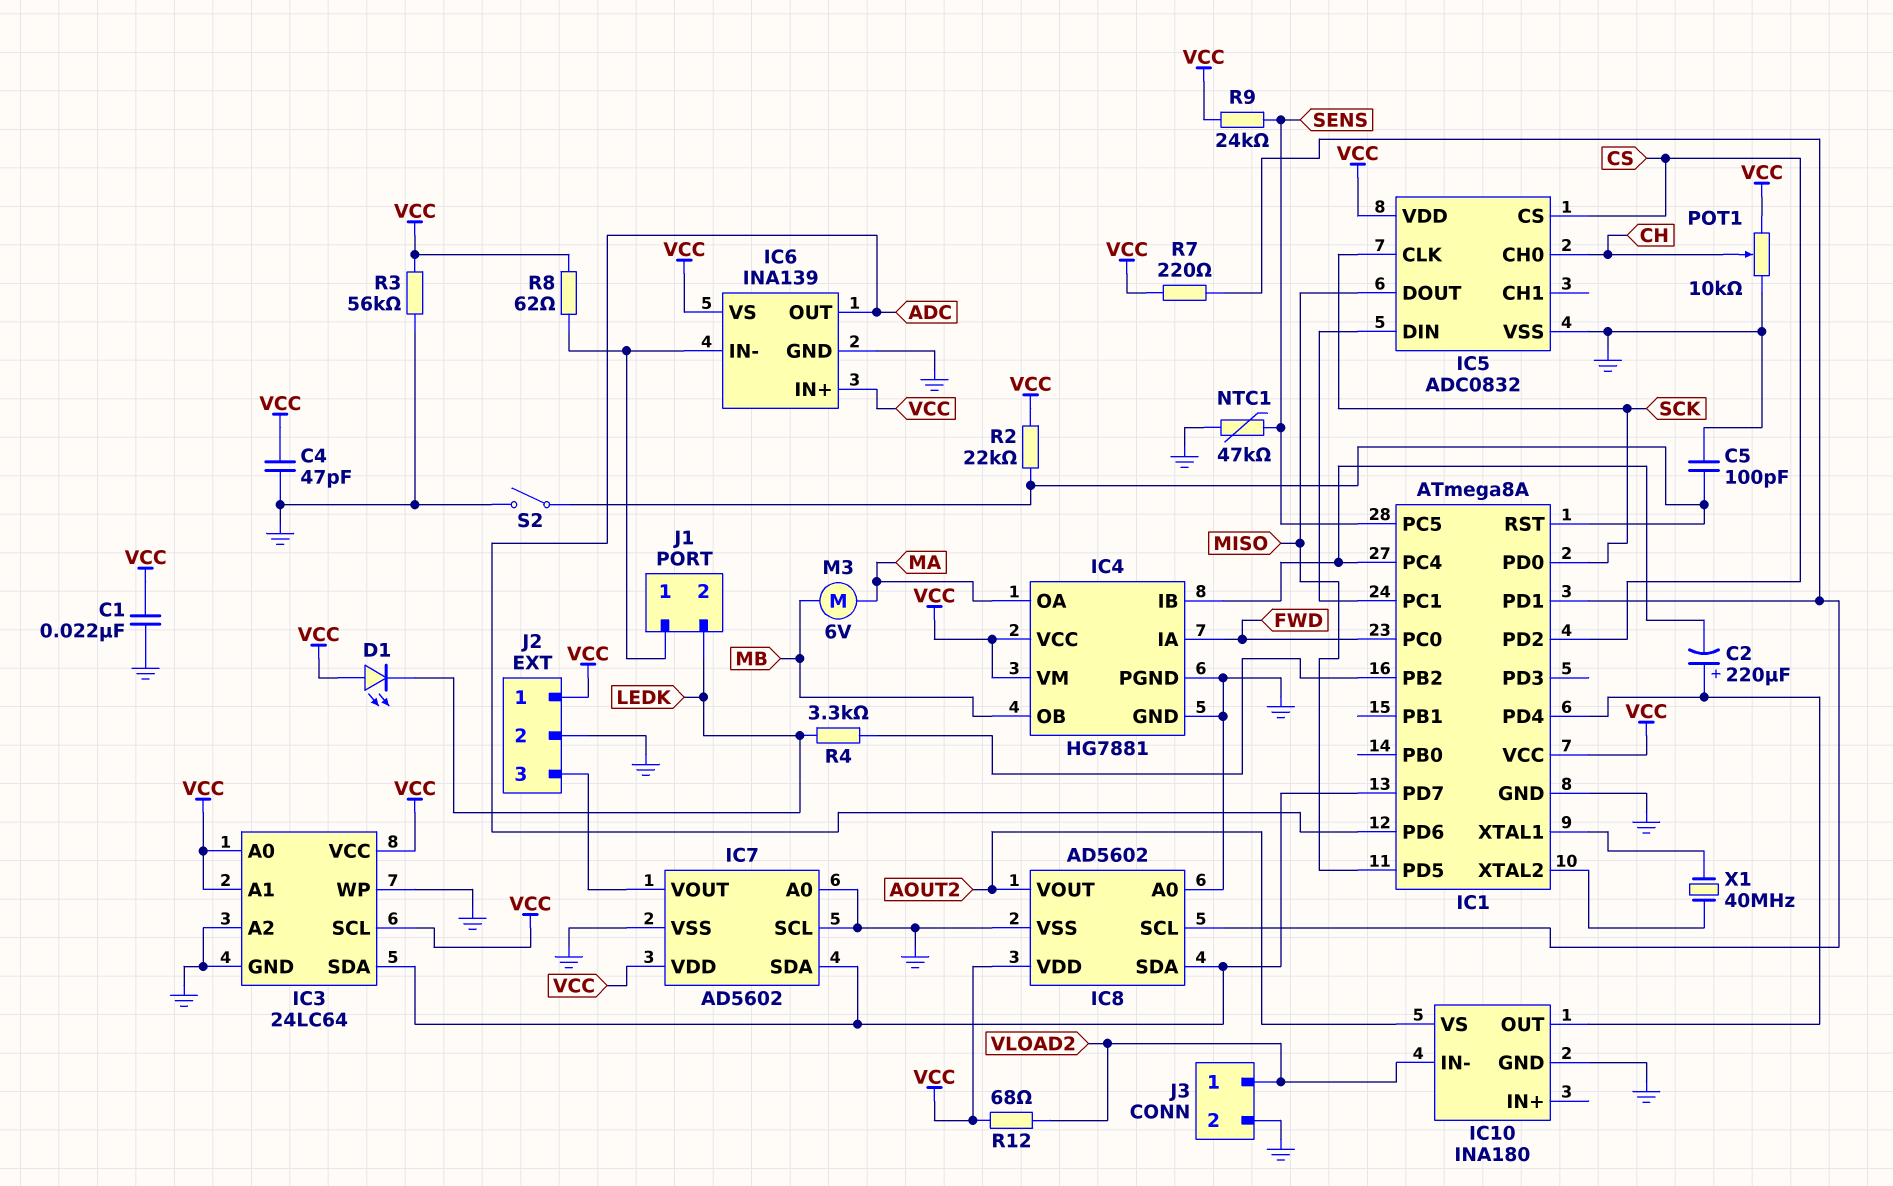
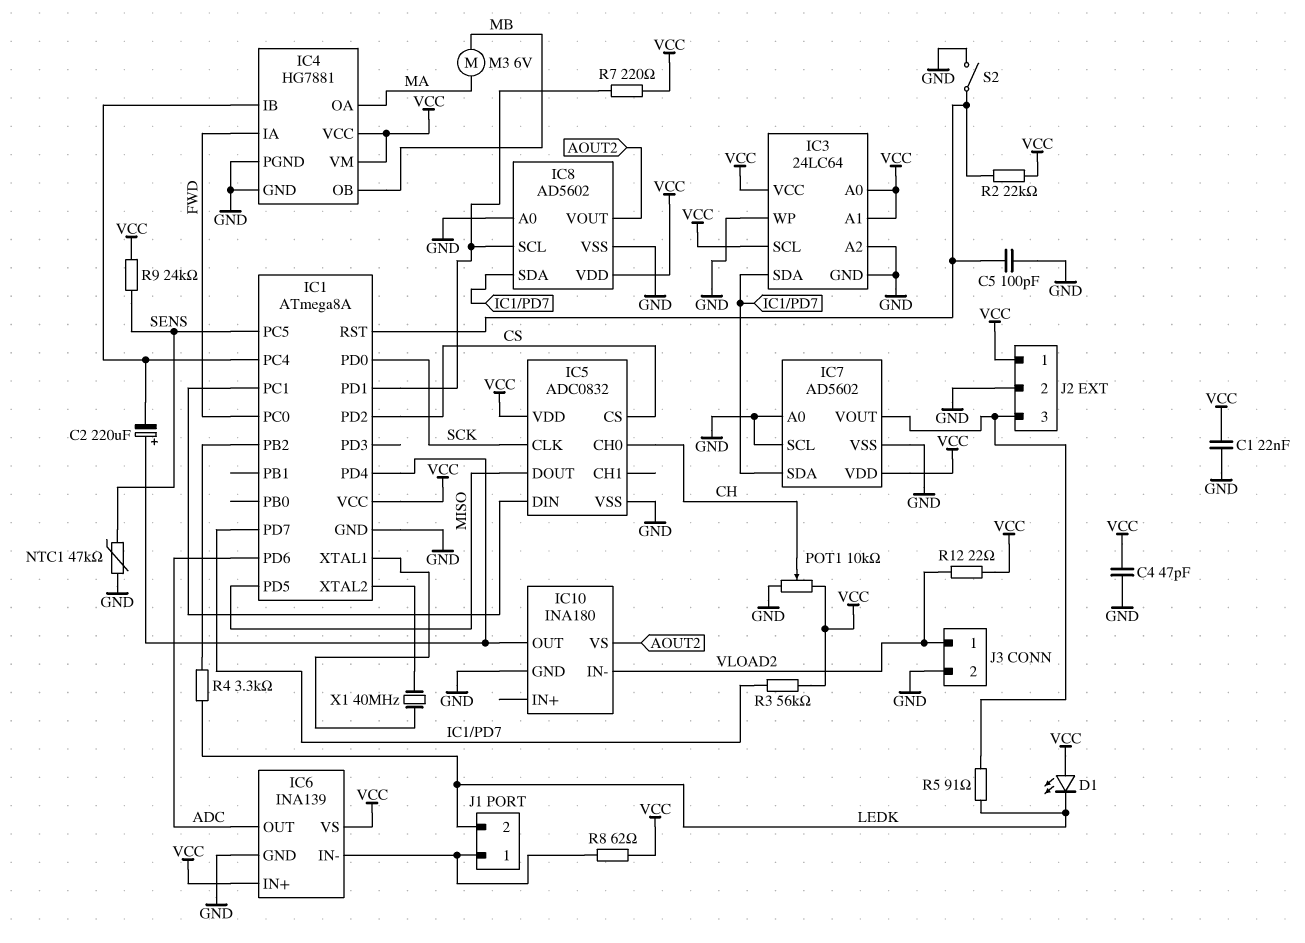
R3: 56k (GND, VCC) -> 56k (IC1/PD7, VCC)
R5: none -> 91 (IC7/VOUT, LEDK)
R12: 68 (VCC, VLOAD2) -> 22 (VCC, VLOAD2)

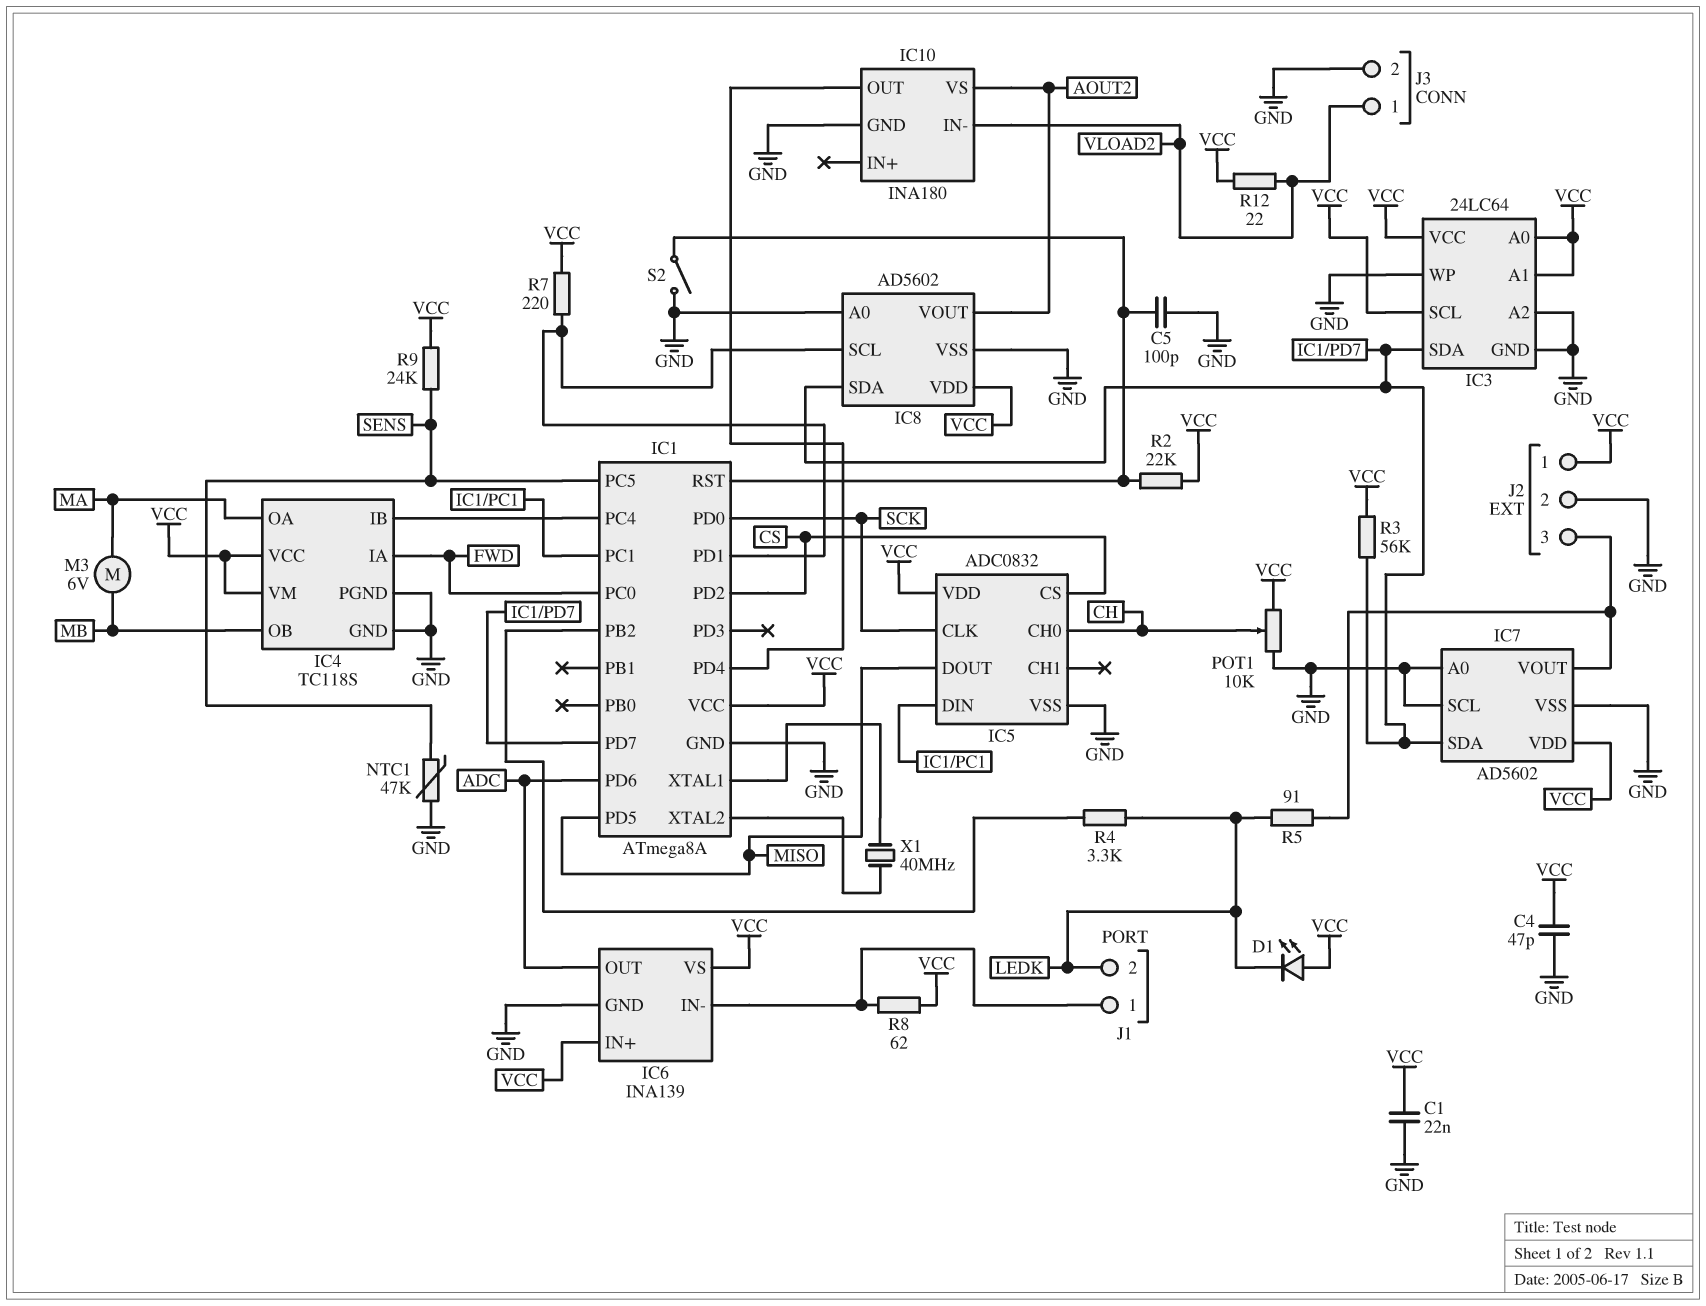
C2: 220uF (plus IC1/PD4, minus IC1/PC4) -> none
IC4: HG7881 -> TC118S

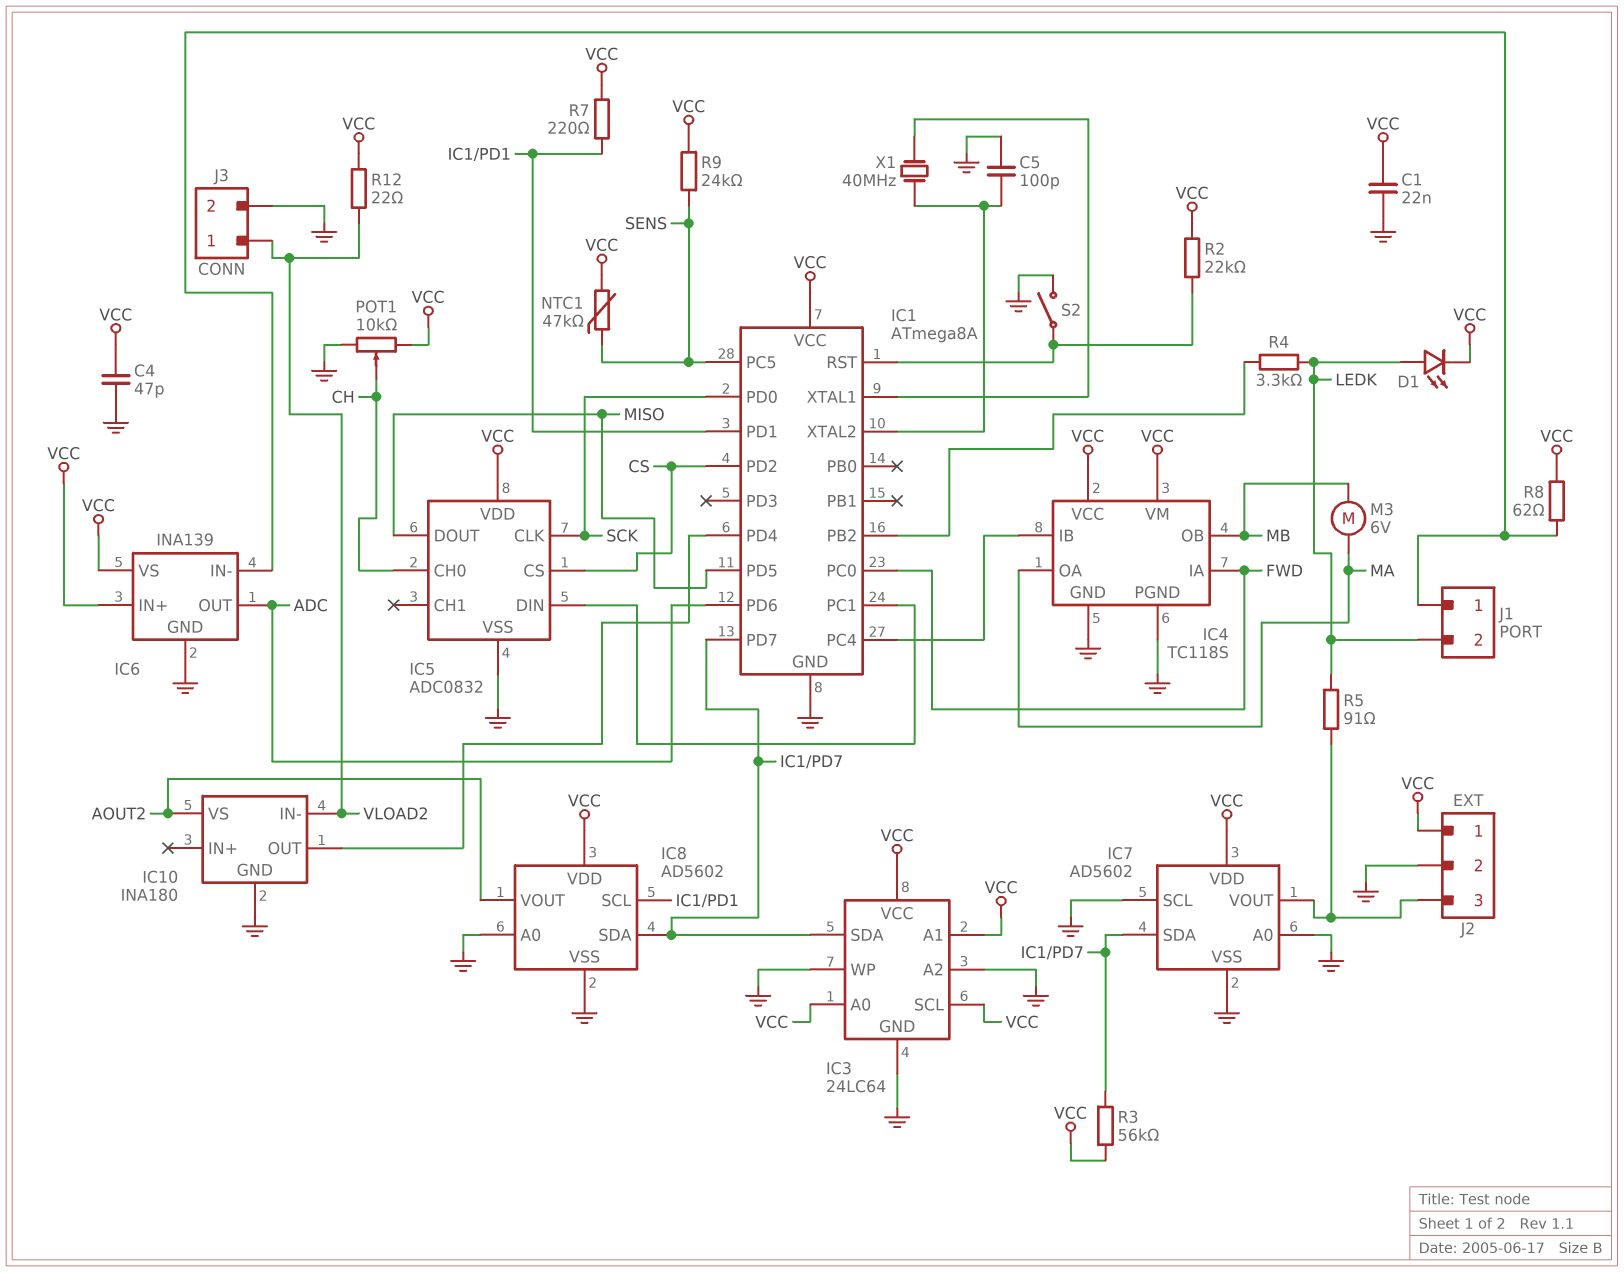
C5: 100pF (GND, IC1/RST) -> 100pF (GND, IC1/XTAL2)
D1: LED (A VCC, K LEDK) -> LED (A LEDK, K VCC)
NTC1: 47k (GND, SENS) -> 47k (SENS, VCC)

